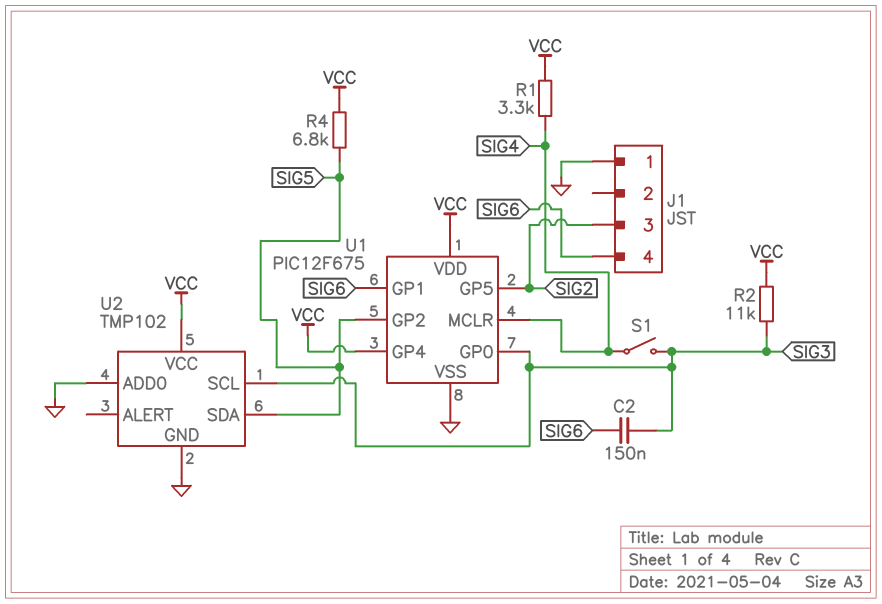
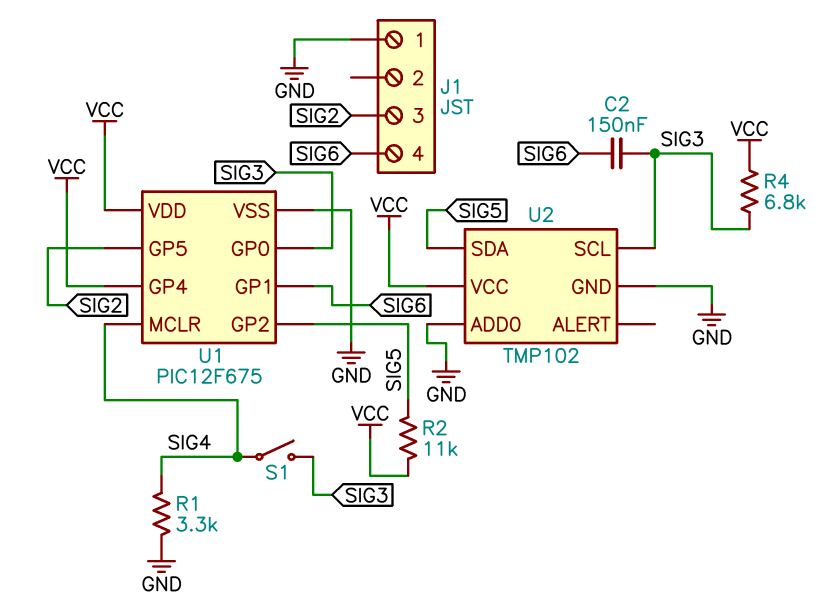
R1: 3.3k (SIG4, VCC) -> 3.3k (GND, SIG4)
R2: 11k (SIG3, VCC) -> 11k (SIG5, VCC)
R4: 6.8k (SIG5, VCC) -> 6.8k (SIG3, VCC)

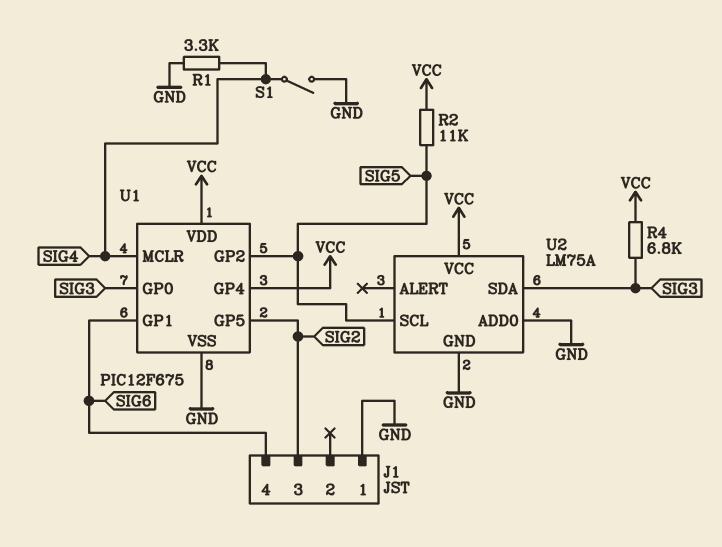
C2: 150nF (SIG3, SIG6) -> none
S1: switch (SIG3, SIG4) -> switch (GND, SIG4)
U2: TMP102 -> LM75A
U2 pin SCL: SIG3 -> SIG5
U2 pin SDA: SIG5 -> SIG3

